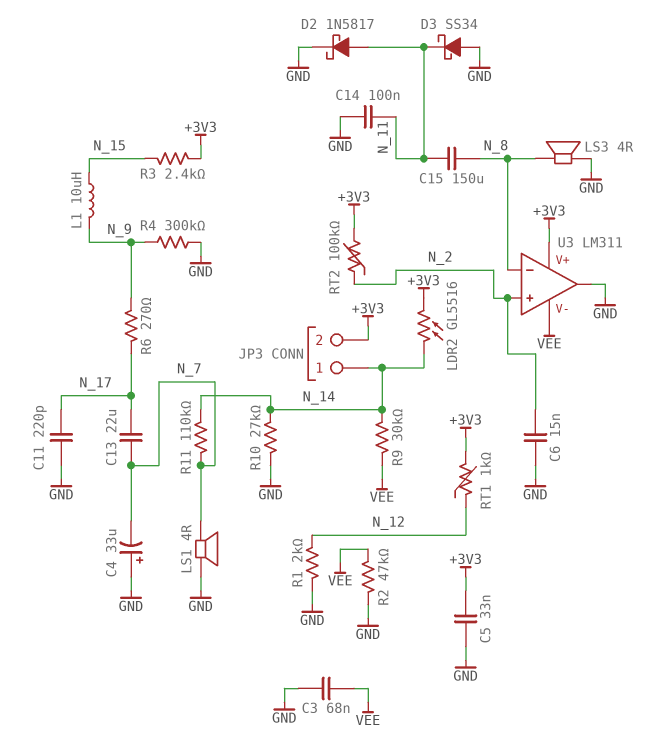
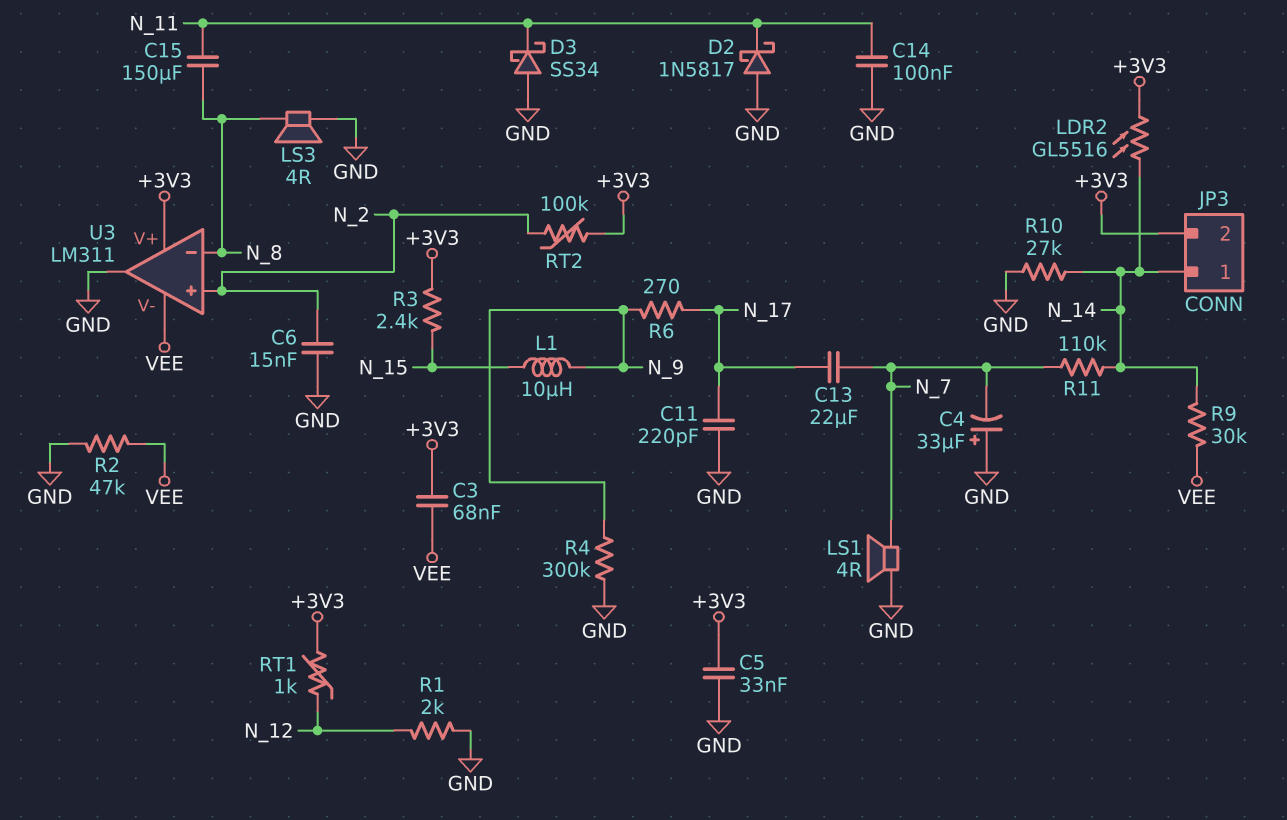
C3: 68nF (GND, VEE) -> 68nF (+3V3, VEE)
D2: schottky 1N5817 (A N_11, K GND) -> schottky 1N5817 (A GND, K N_11)

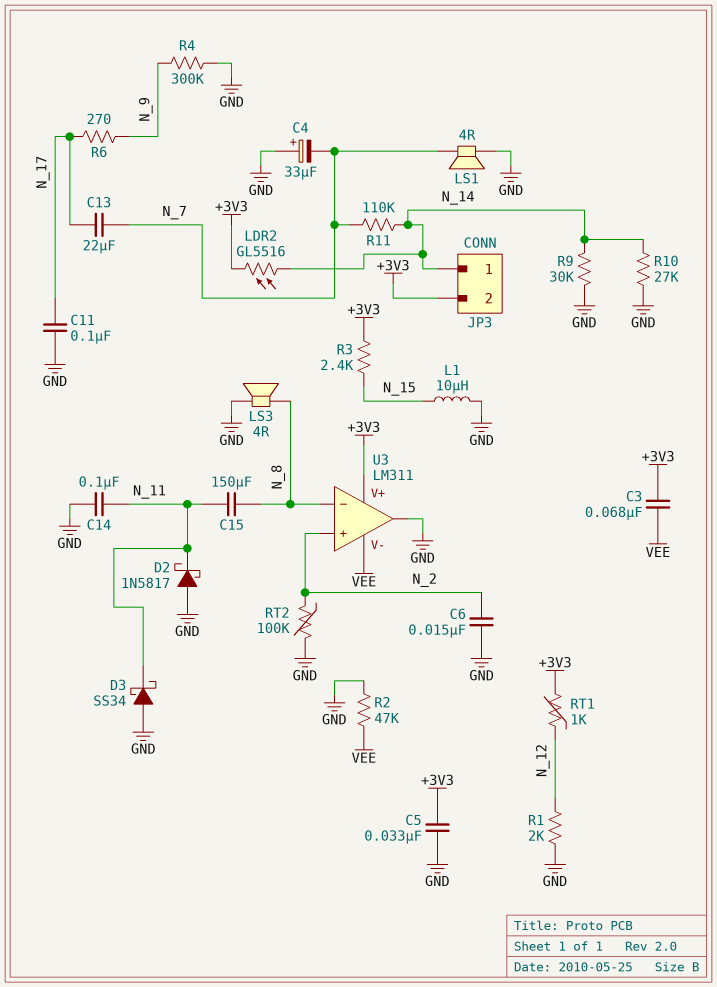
C11: 220pF (GND, N_17) -> 100nF (GND, N_17)
L1: 10uH (N_9, N_15) -> 10uH (GND, N_15)
R9: 30k (N_14, VEE) -> 30k (GND, N_14)
RT2: 100k (+3V3, N_2) -> 100k (GND, N_2)

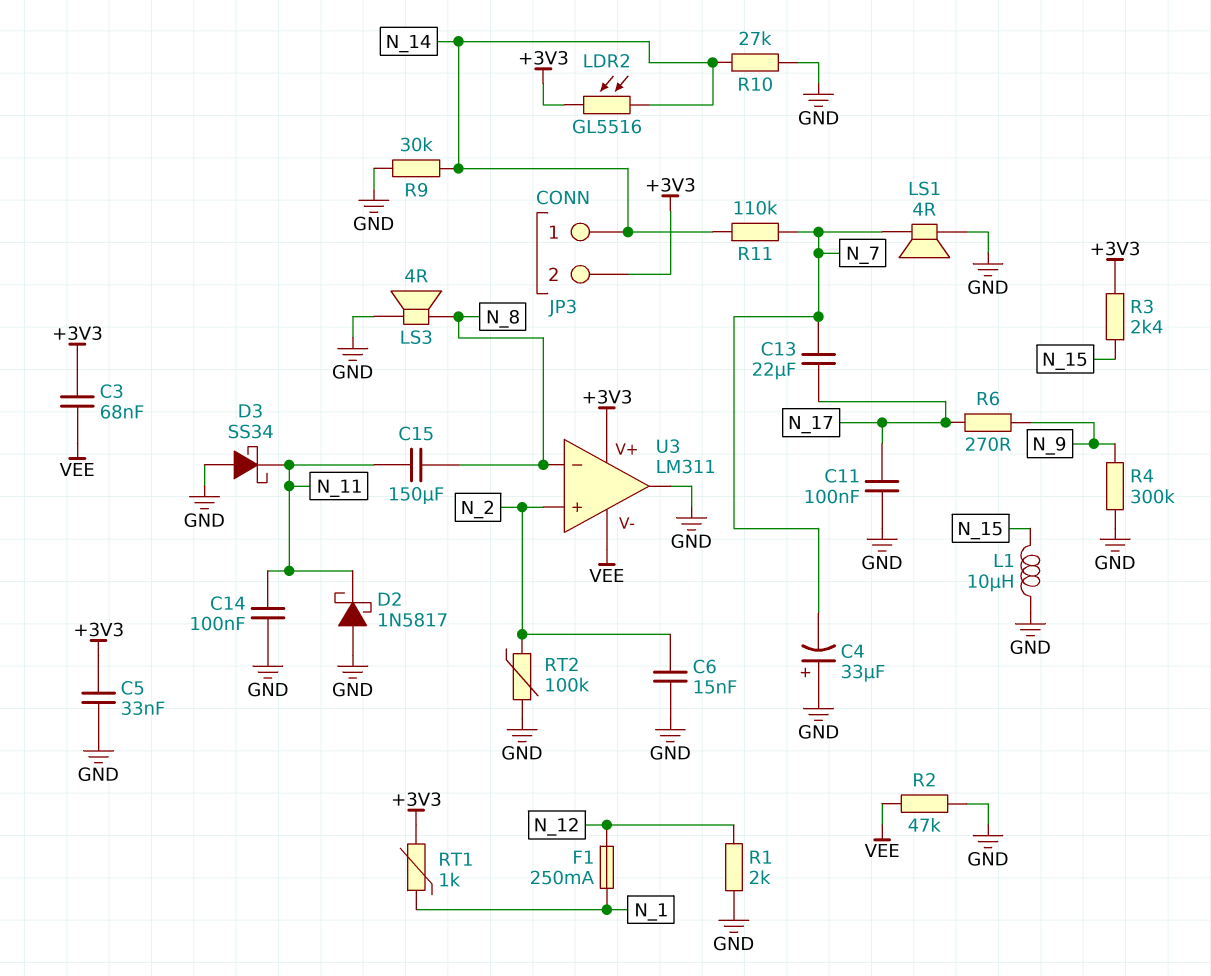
F1: none -> 250mA (N_1, N_12)
RT1: 1k (+3V3, N_12) -> 1k (+3V3, N_1)

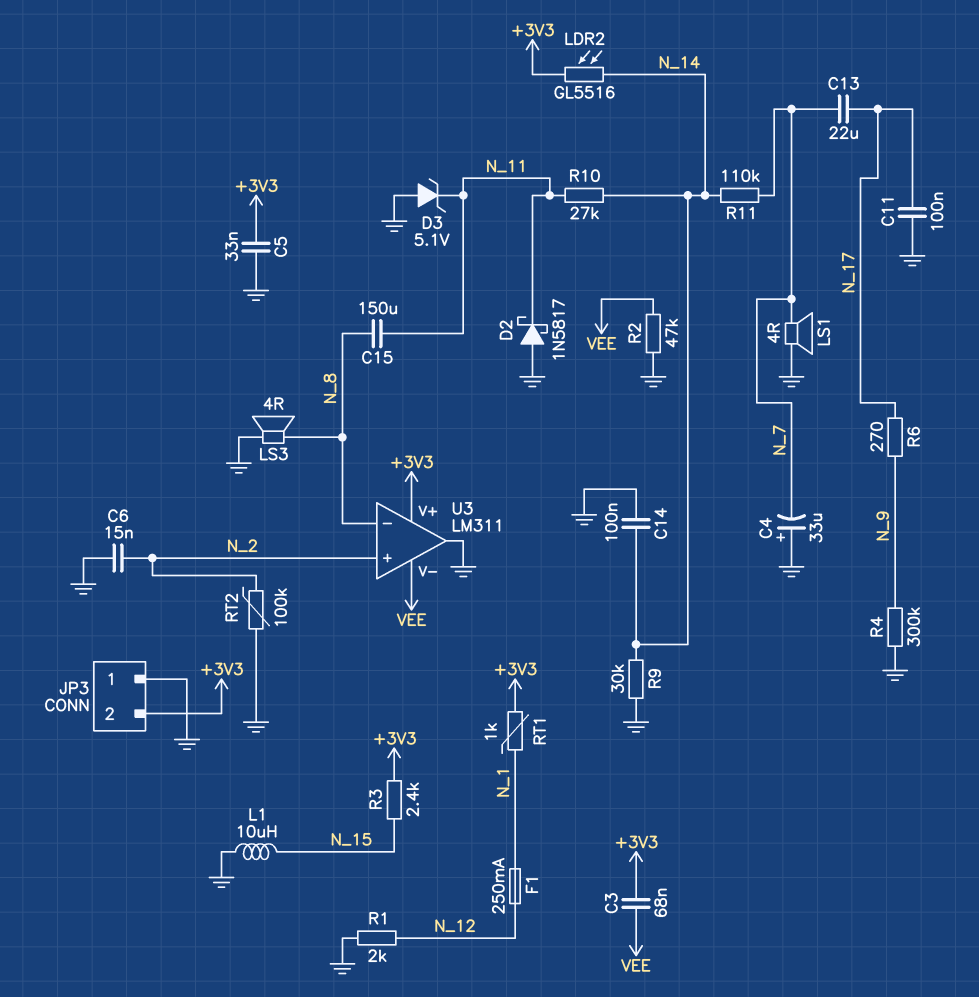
C14: 100nF (GND, N_11) -> 100nF (GND, N_14)
D3: schottky SS34 (A GND, K N_11) -> zener 5.1V (A GND, K N_11)
JP3 pin 1: N_14 -> GND
R10: 27k (GND, N_14) -> 27k (N_11, N_14)

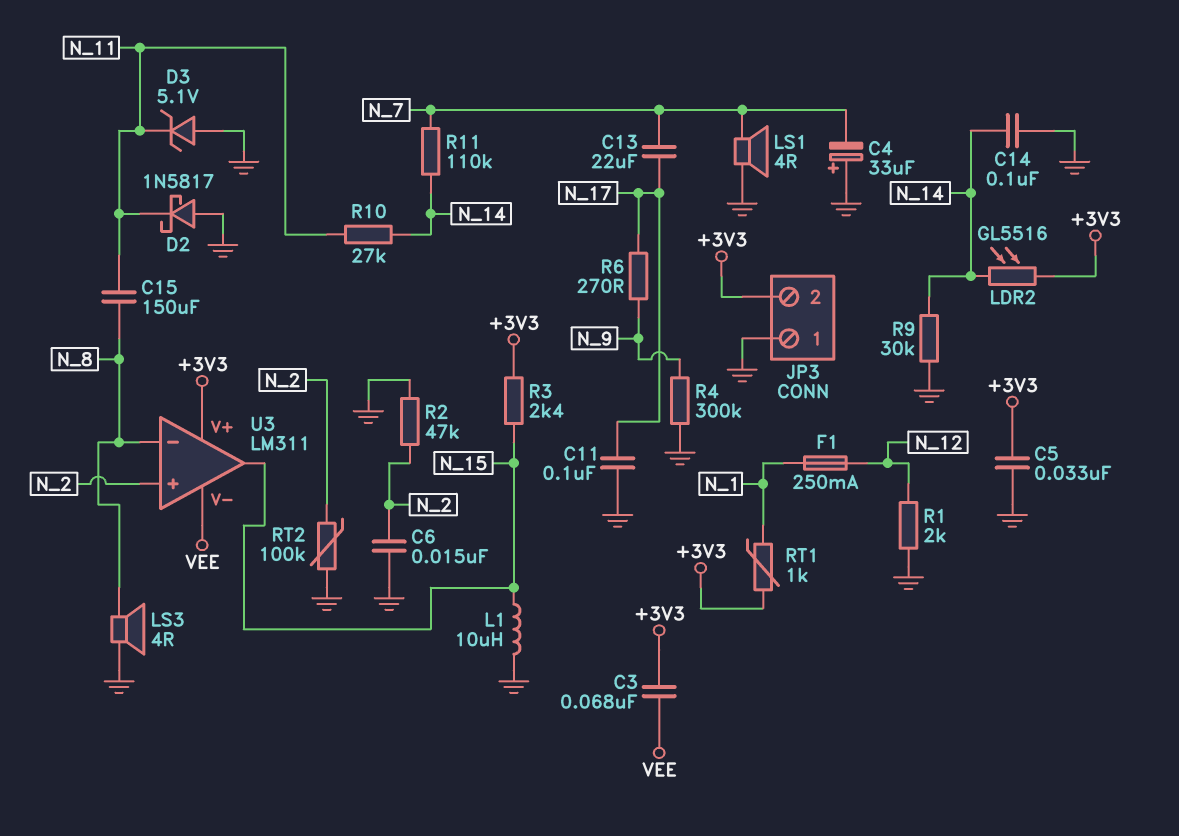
R2: 47k (GND, VEE) -> 47k (GND, N_2)
U3 pin out: GND -> N_15

